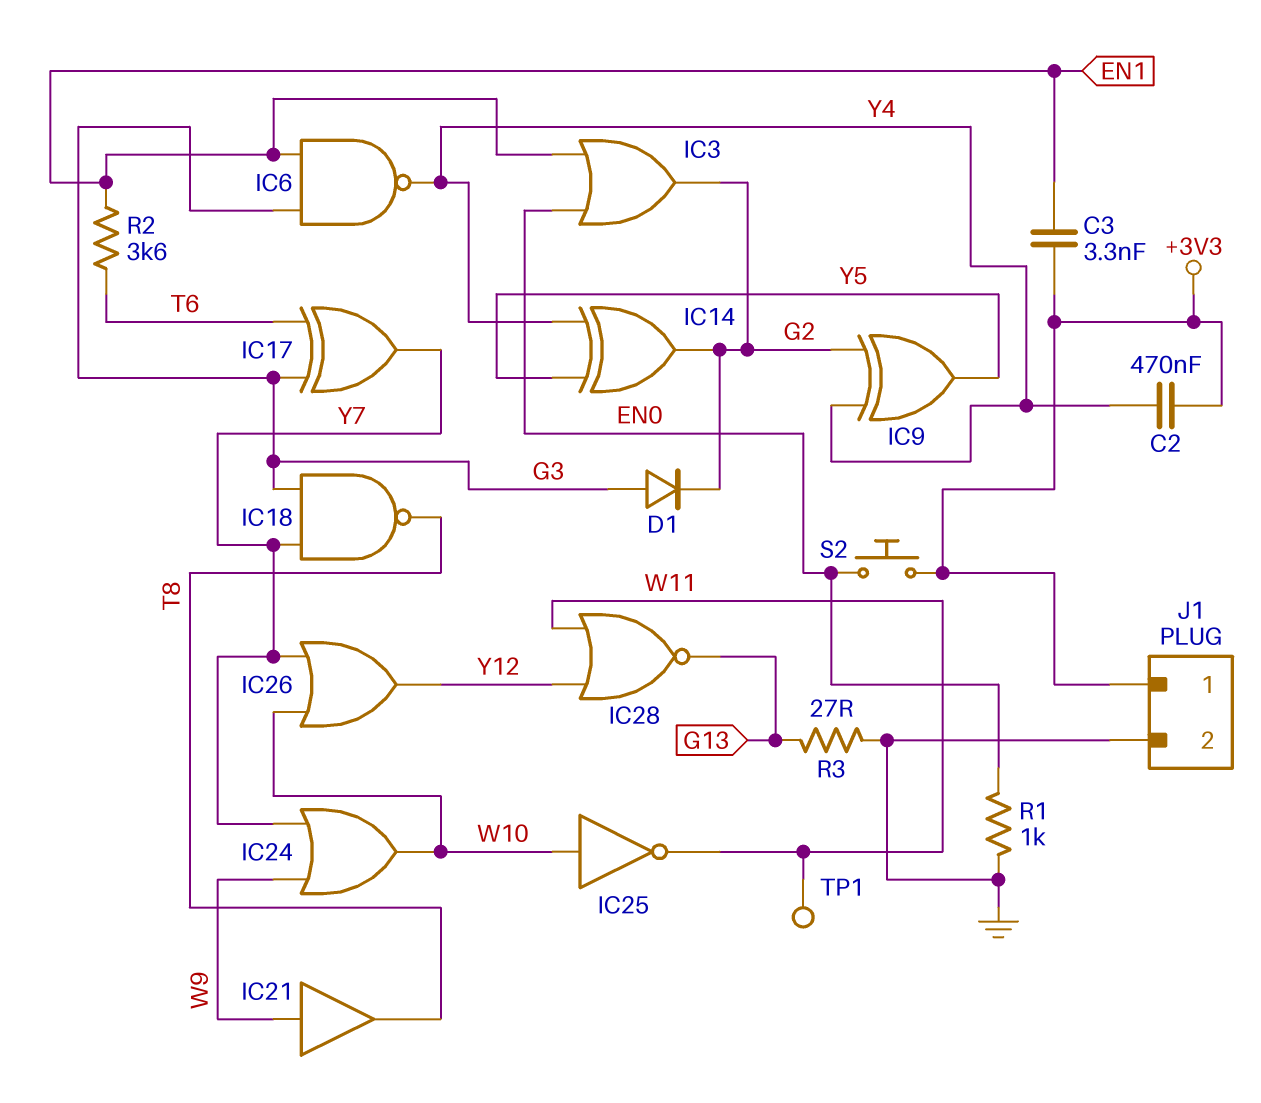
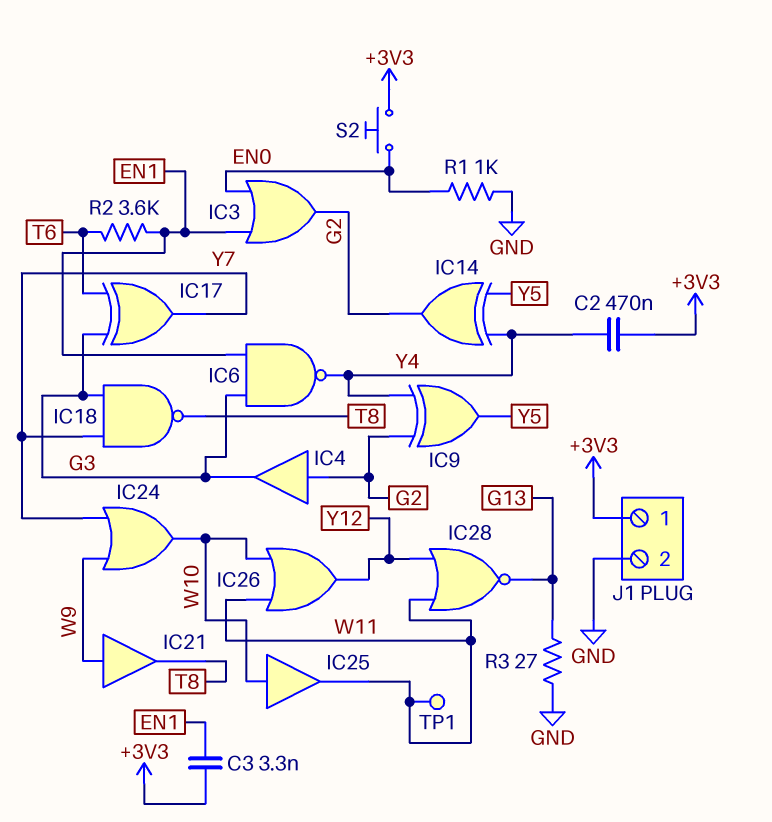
D1: diode (A G3, K G2) -> none
IC4: none -> buffer (in G2, out G3)
IC25: NOT (in W10, out W11) -> buffer (in W10, out W11)
IC26: OR (in W10, in Y7, out Y12) -> OR (in W10, in W11, out Y12)

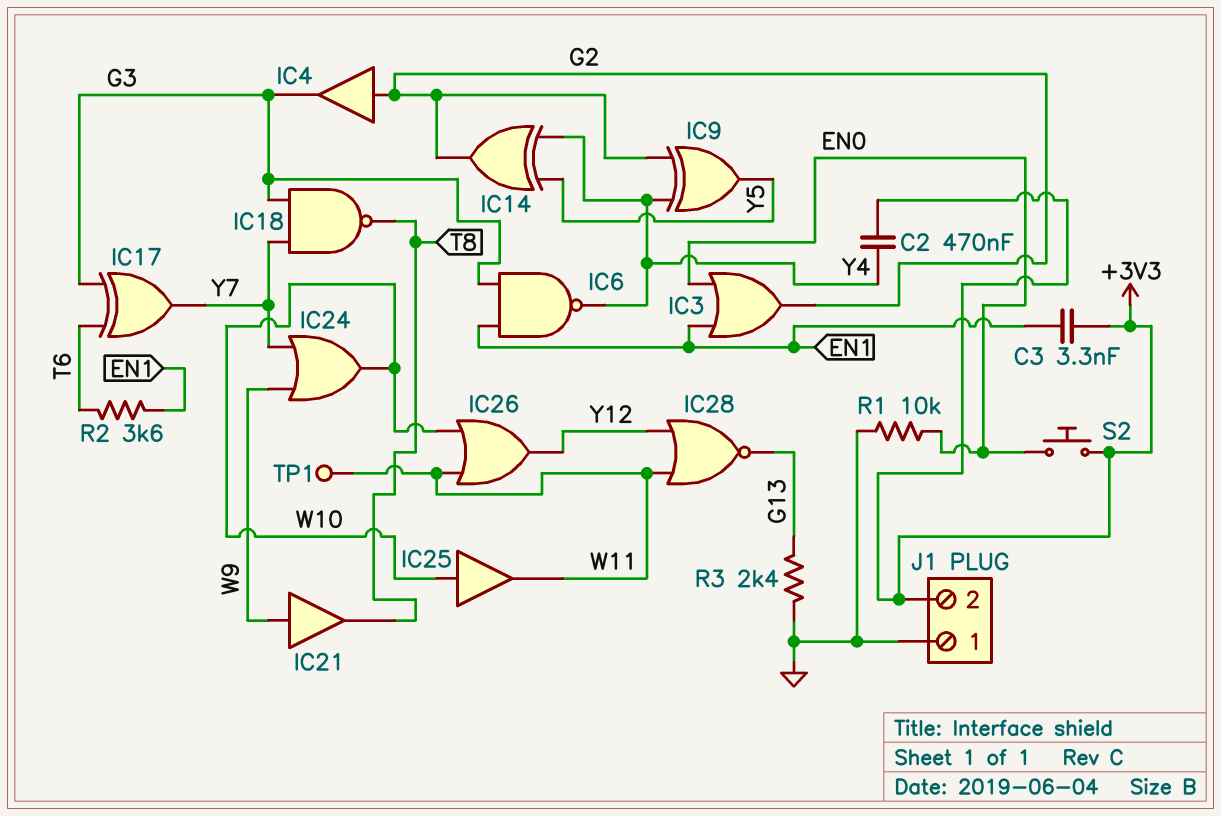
J1 pin 1: +3V3 -> GND
J1 pin 2: GND -> +3V3
R1: 1k (EN0, GND) -> 10k (EN0, GND)
R3: 27 (G13, GND) -> 2.4k (G13, GND)

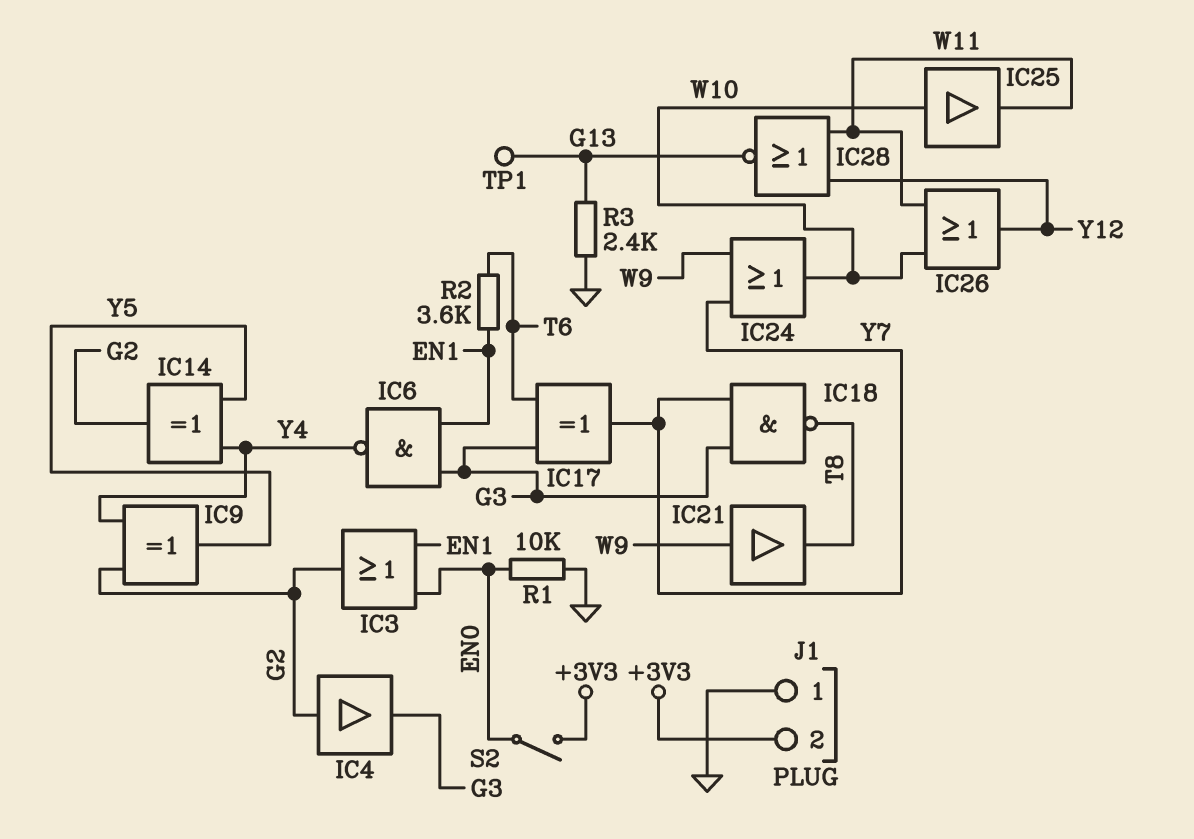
C2: 470nF (+3V3, Y4) -> none
C3: 3.3nF (+3V3, EN1) -> none
S2: button (+3V3, EN0) -> switch (+3V3, EN0)
TP1: test point (W11) -> test point (G13)

